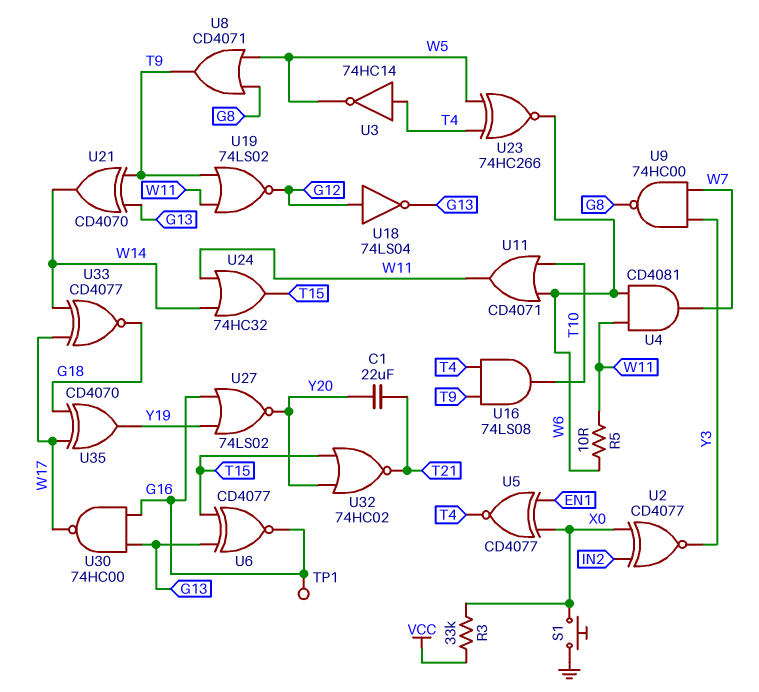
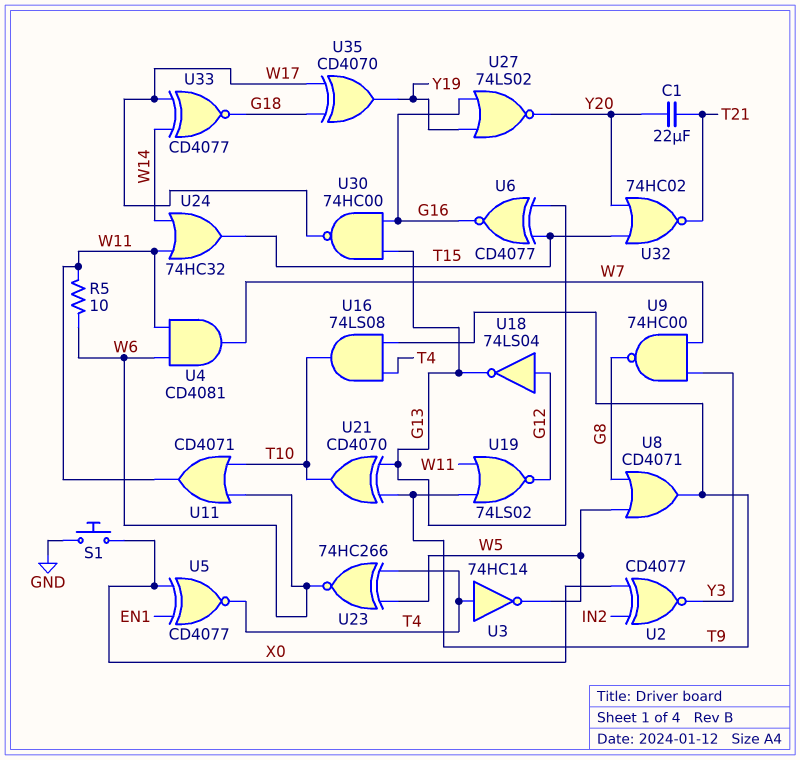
R3: 33k (VCC, X0) -> none
TP1: test point (G16) -> none
U21: XOR CD4070 (in G13, in T9, out W14) -> XOR CD4070 (in G13, in T9, out T10)

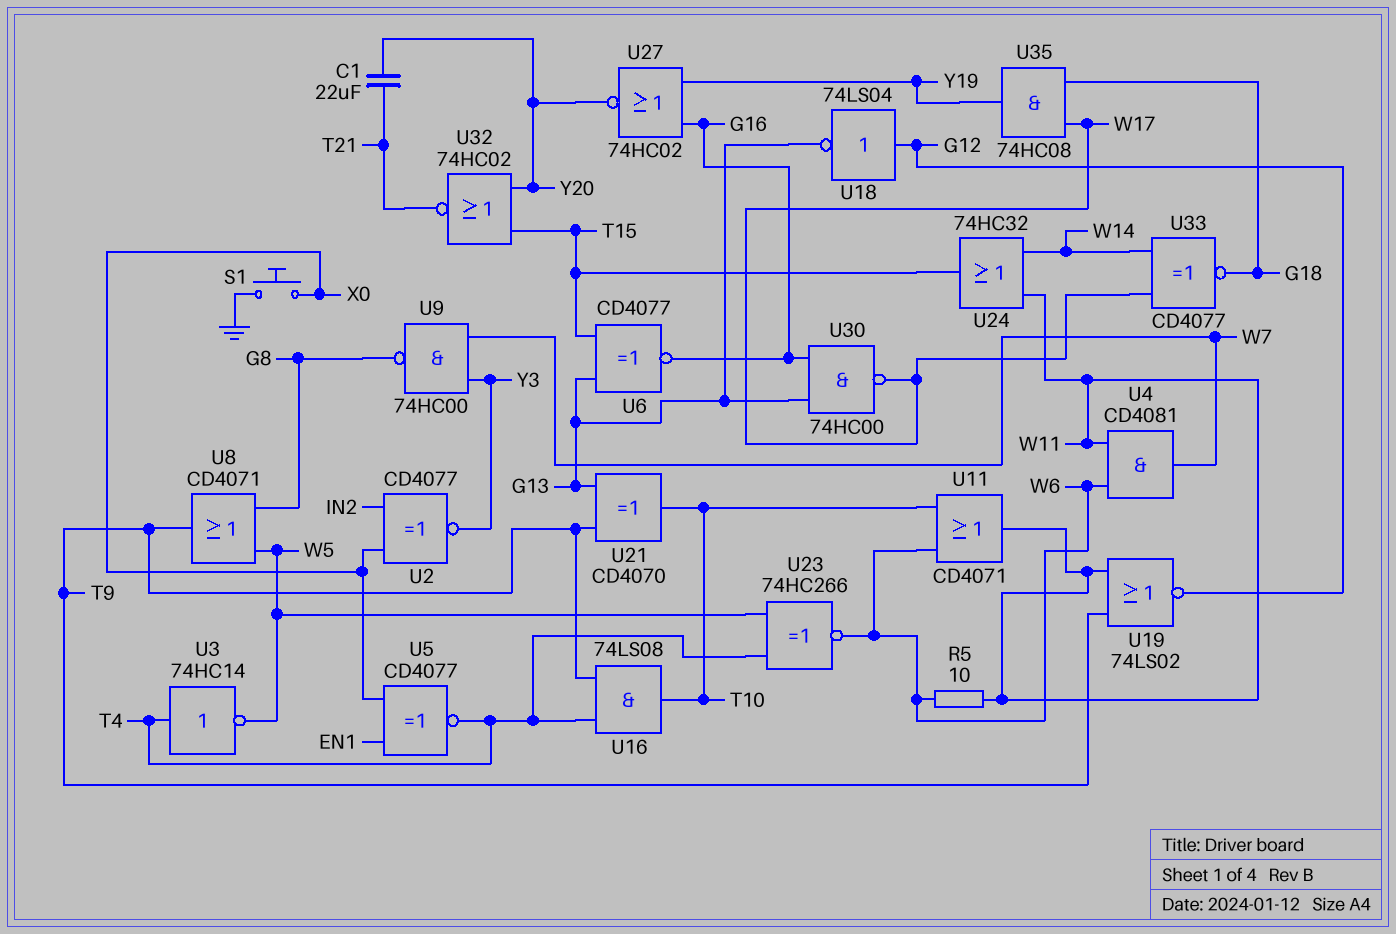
U27: NOR 74LS02 (in G16, in Y19, out Y20) -> NOR 74HC02 (in G16, in Y19, out Y20)
U35: XOR CD4070 (in G18, in W17, out Y19) -> AND 74HC08 (in G18, in W17, out Y19)

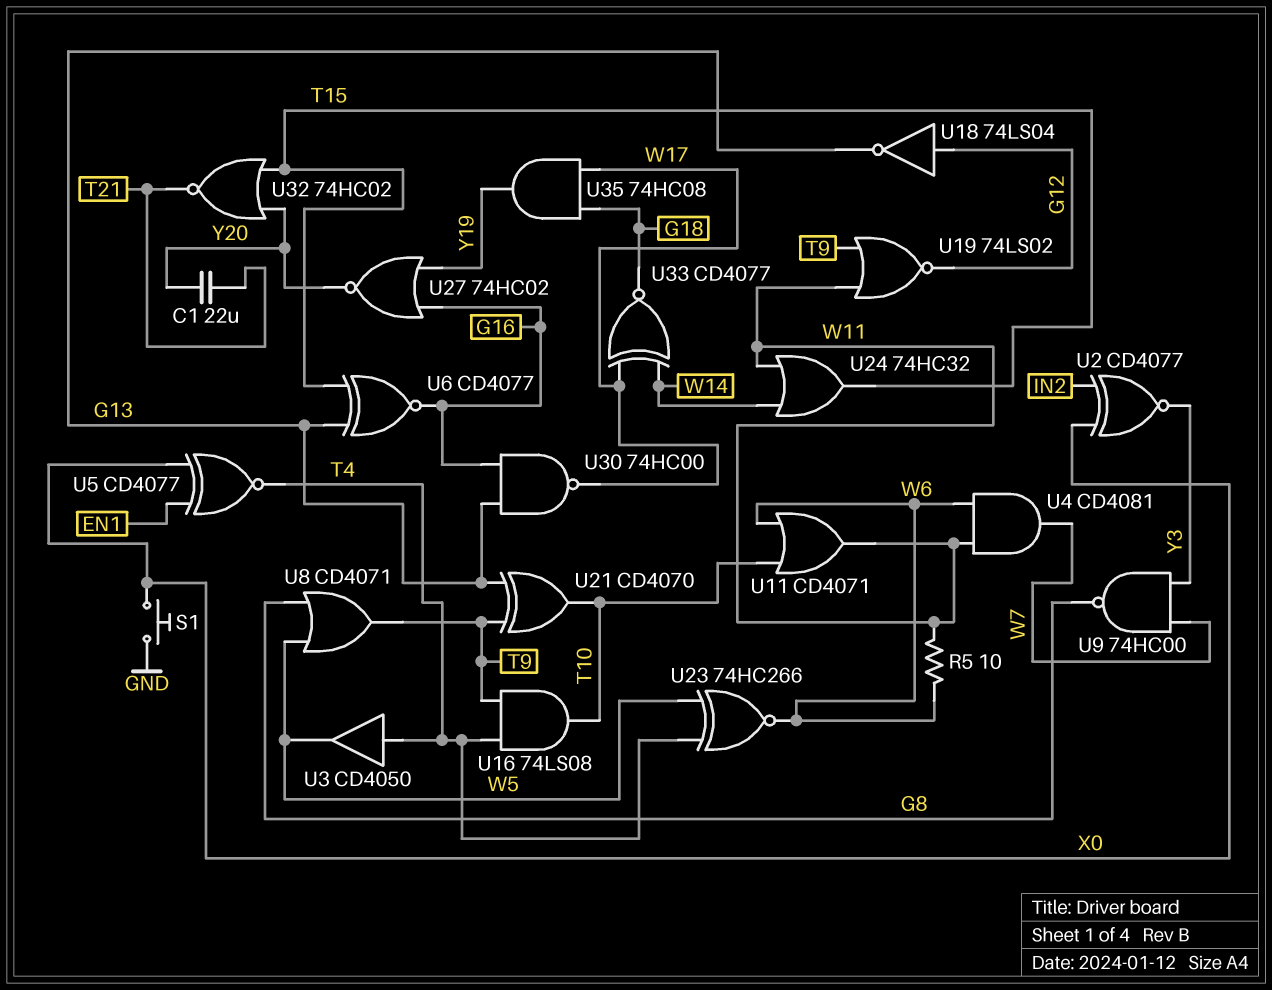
U3: NOT 74HC14 (in T4, out W5) -> buffer CD4050 (in T4, out W5)

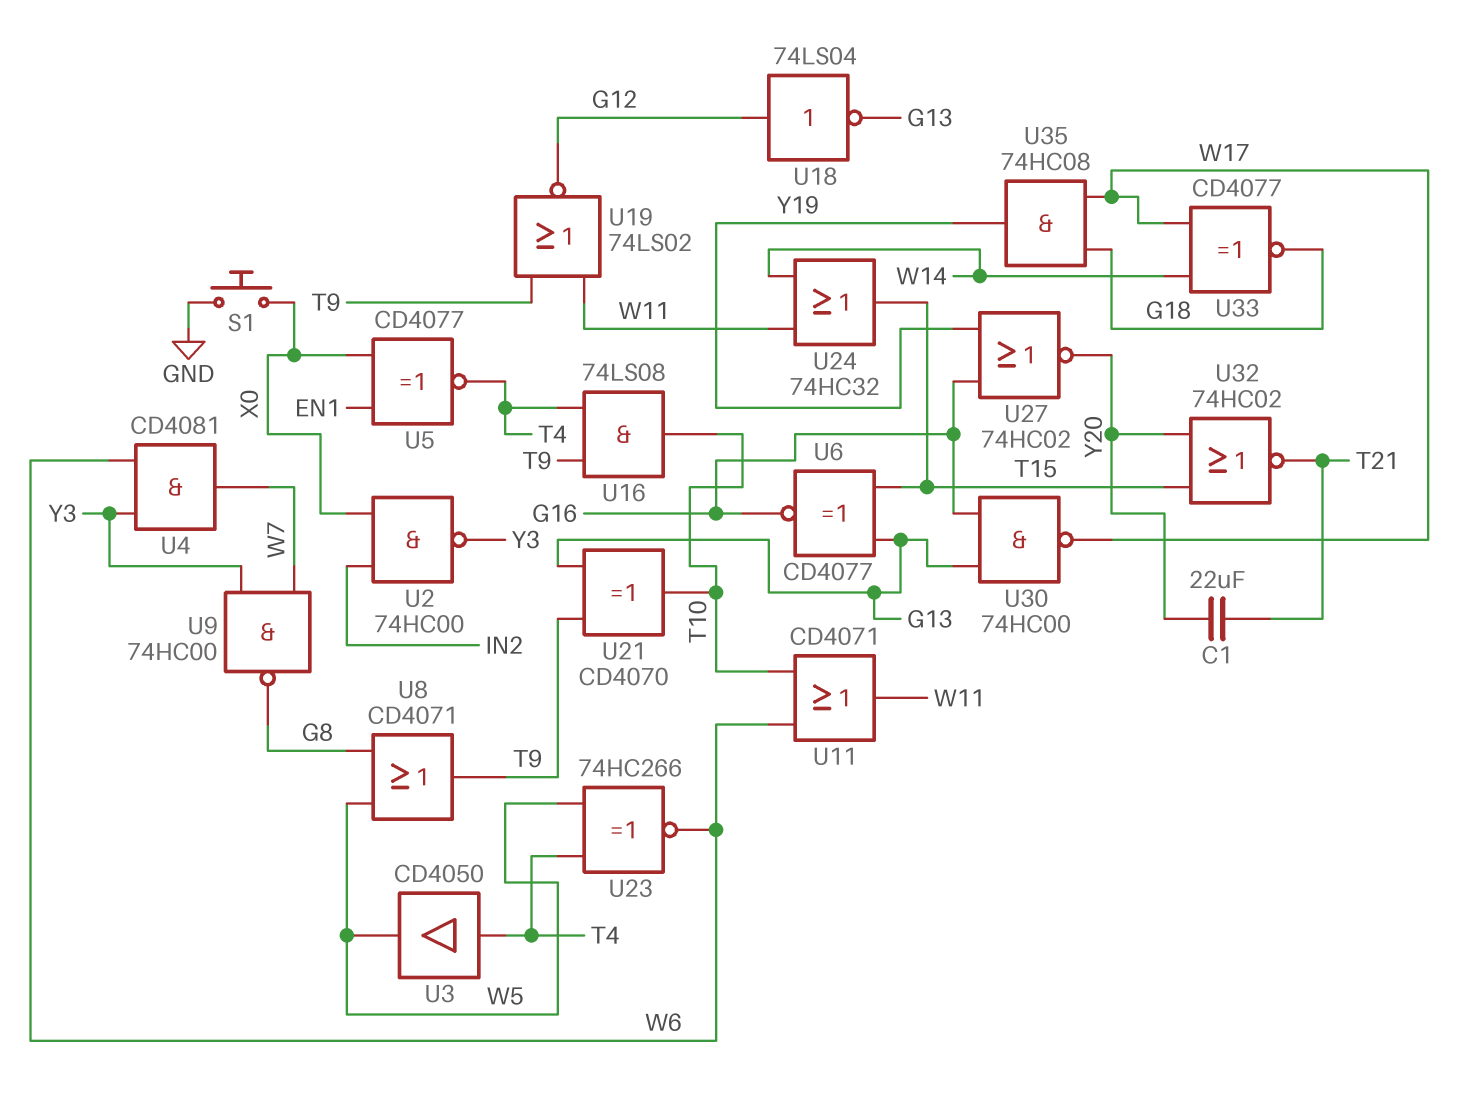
R5: 10 (W6, W11) -> none
U2: XNOR CD4077 (in IN2, in X0, out Y3) -> NAND 74HC00 (in IN2, in X0, out Y3)
U4: AND CD4081 (in W6, in W11, out W7) -> AND CD4081 (in W6, in Y3, out W7)

